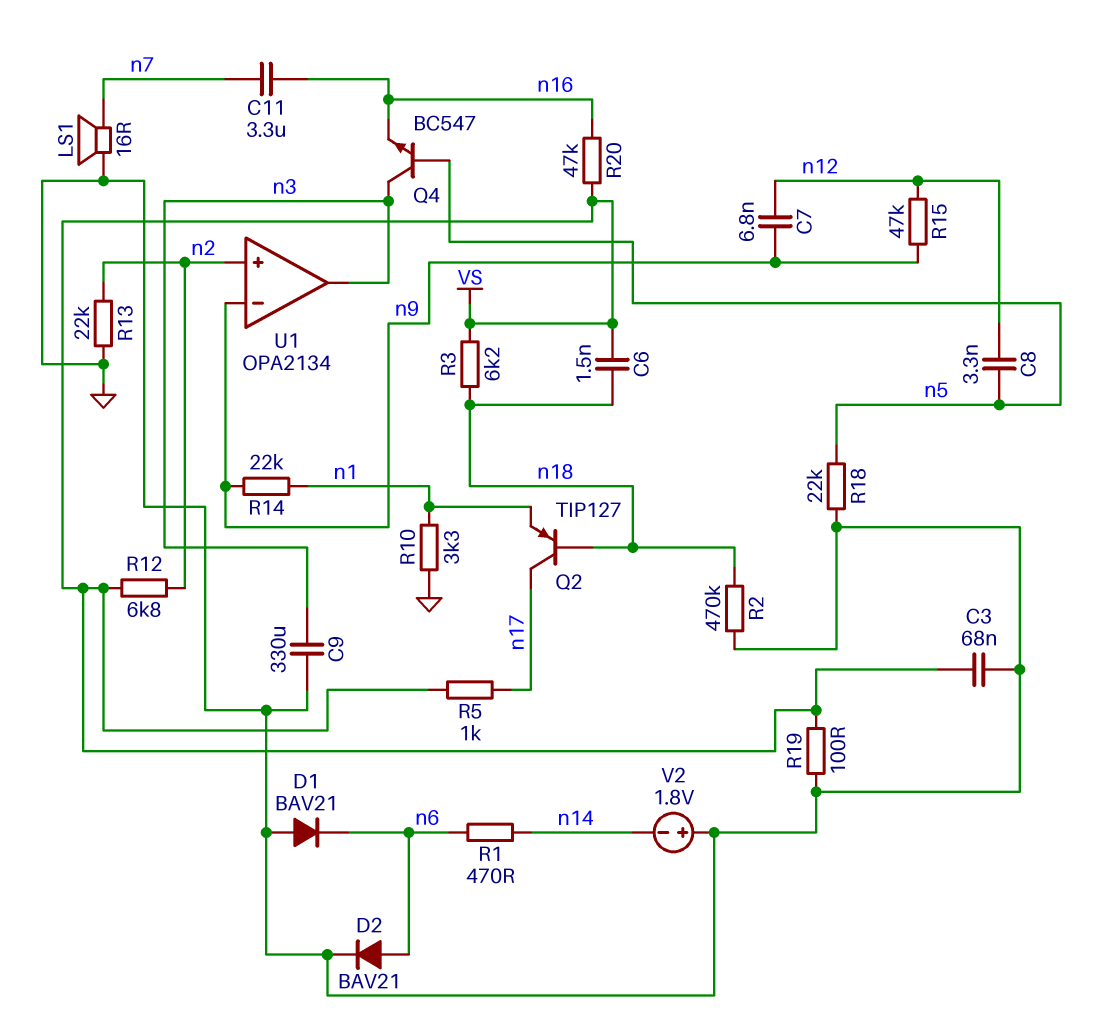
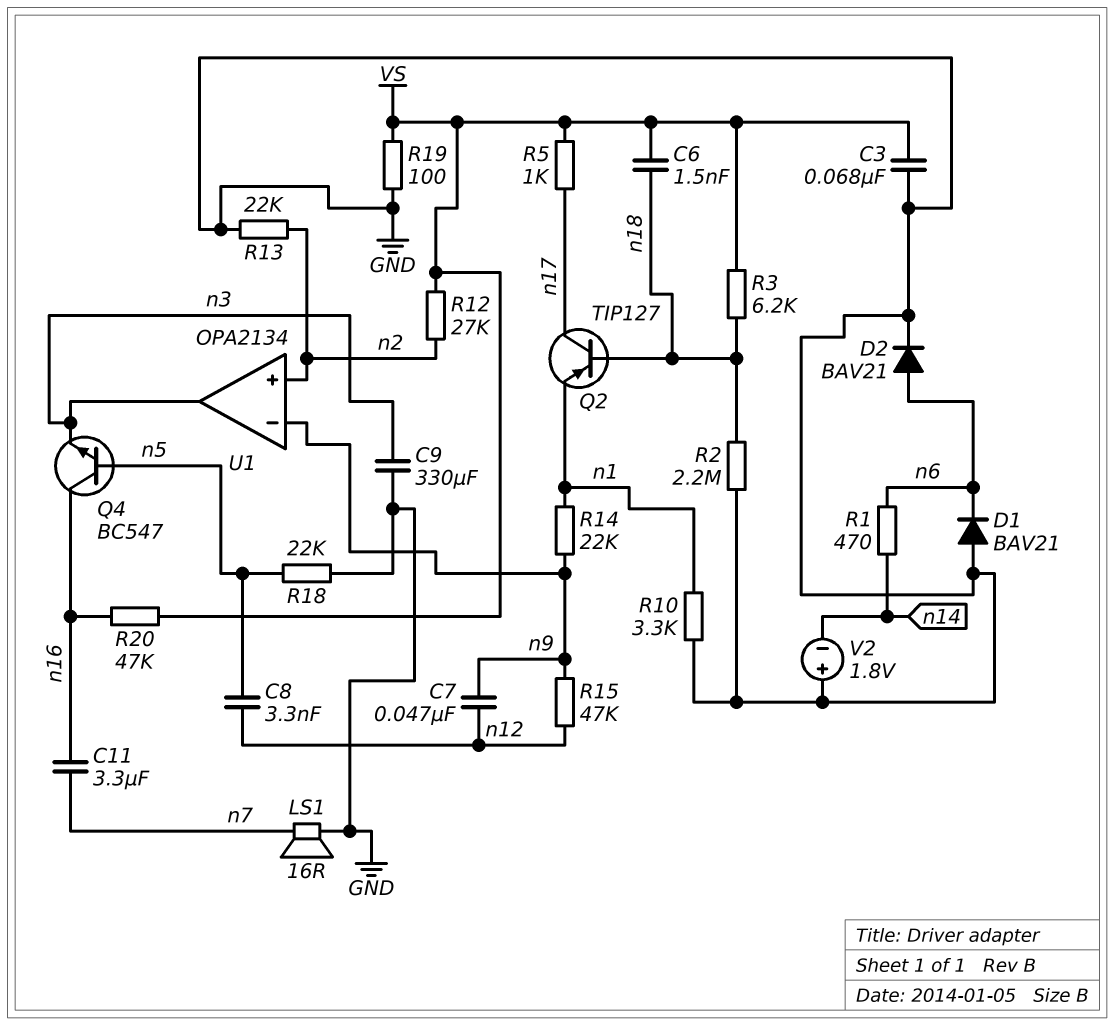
C7: 6.8nF (n9, n12) -> 47nF (n9, n12)
Q4: NPN BC547 (B n5, C n3, E n16) -> NPN BC547 (B n5, C n16, E n3)
R2: 470k (GND, n18) -> 2.2M (GND, n18)
R12: 6.8k (VS, n2) -> 27k (VS, n2)

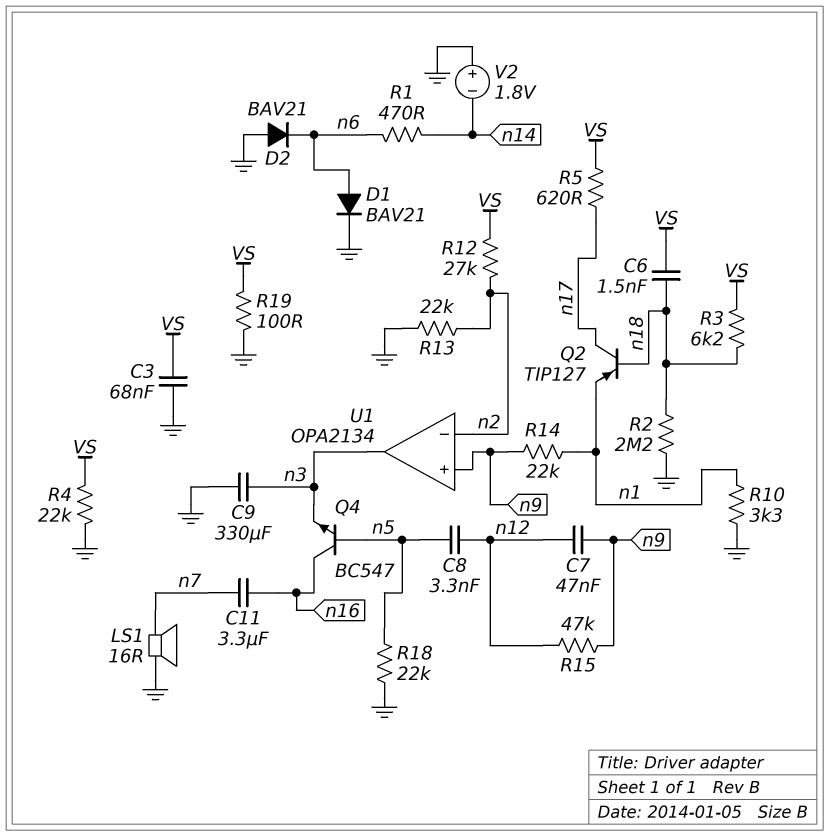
D1: diode BAV21 (A GND, K n6) -> diode BAV21 (A n6, K GND)
D2: diode BAV21 (A n6, K GND) -> diode BAV21 (A GND, K n6)
R4: none -> 22k (GND, VS)
R5: 1k (VS, n17) -> 620 (VS, n17)
R20: 47k (VS, n16) -> none
U1 pin in+: n2 -> n9
U1 pin in-: n9 -> n2

